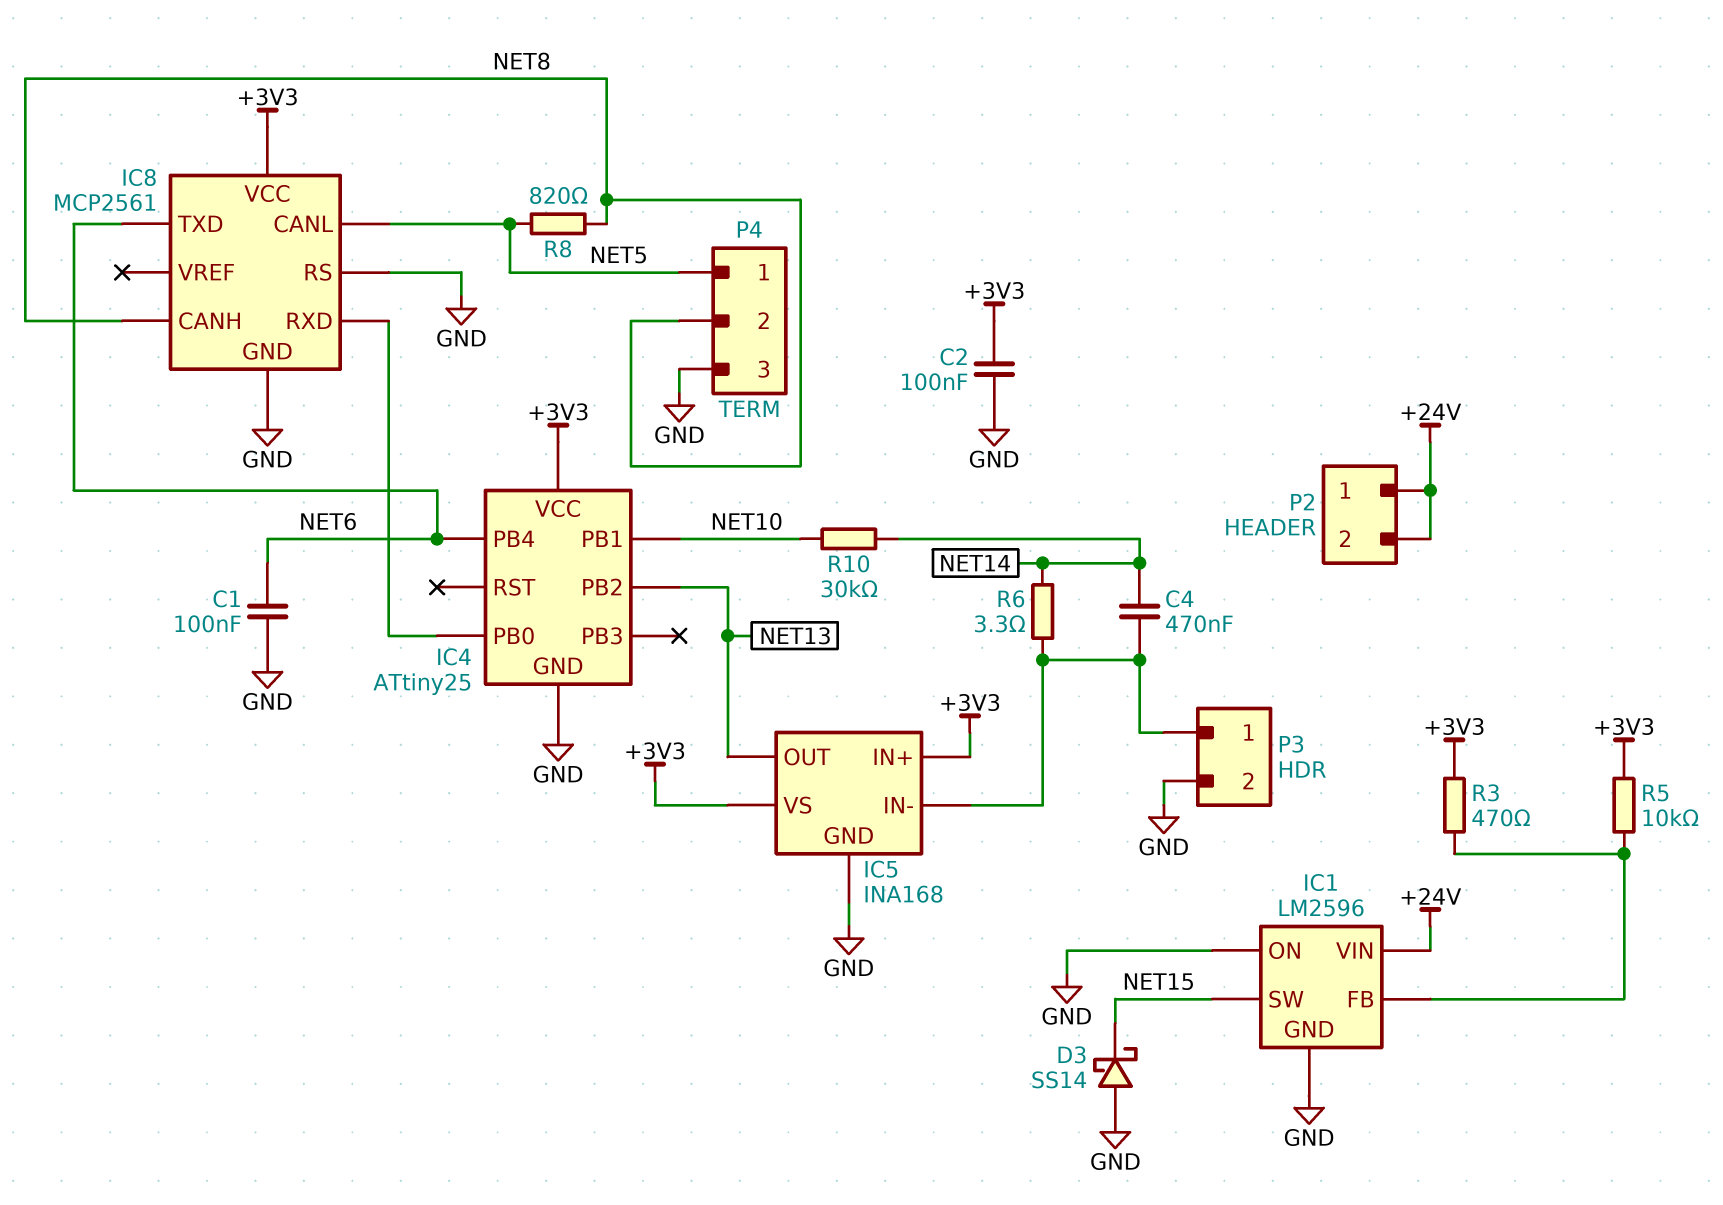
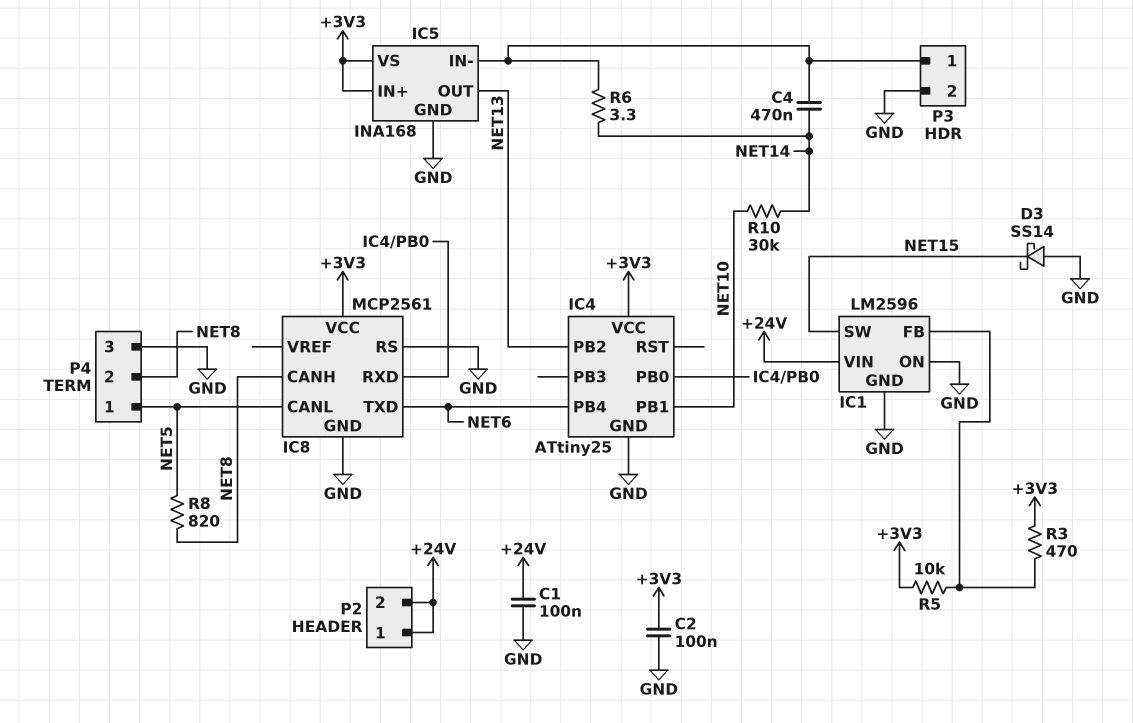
C1: 100nF (GND, NET6) -> 100nF (+24V, GND)

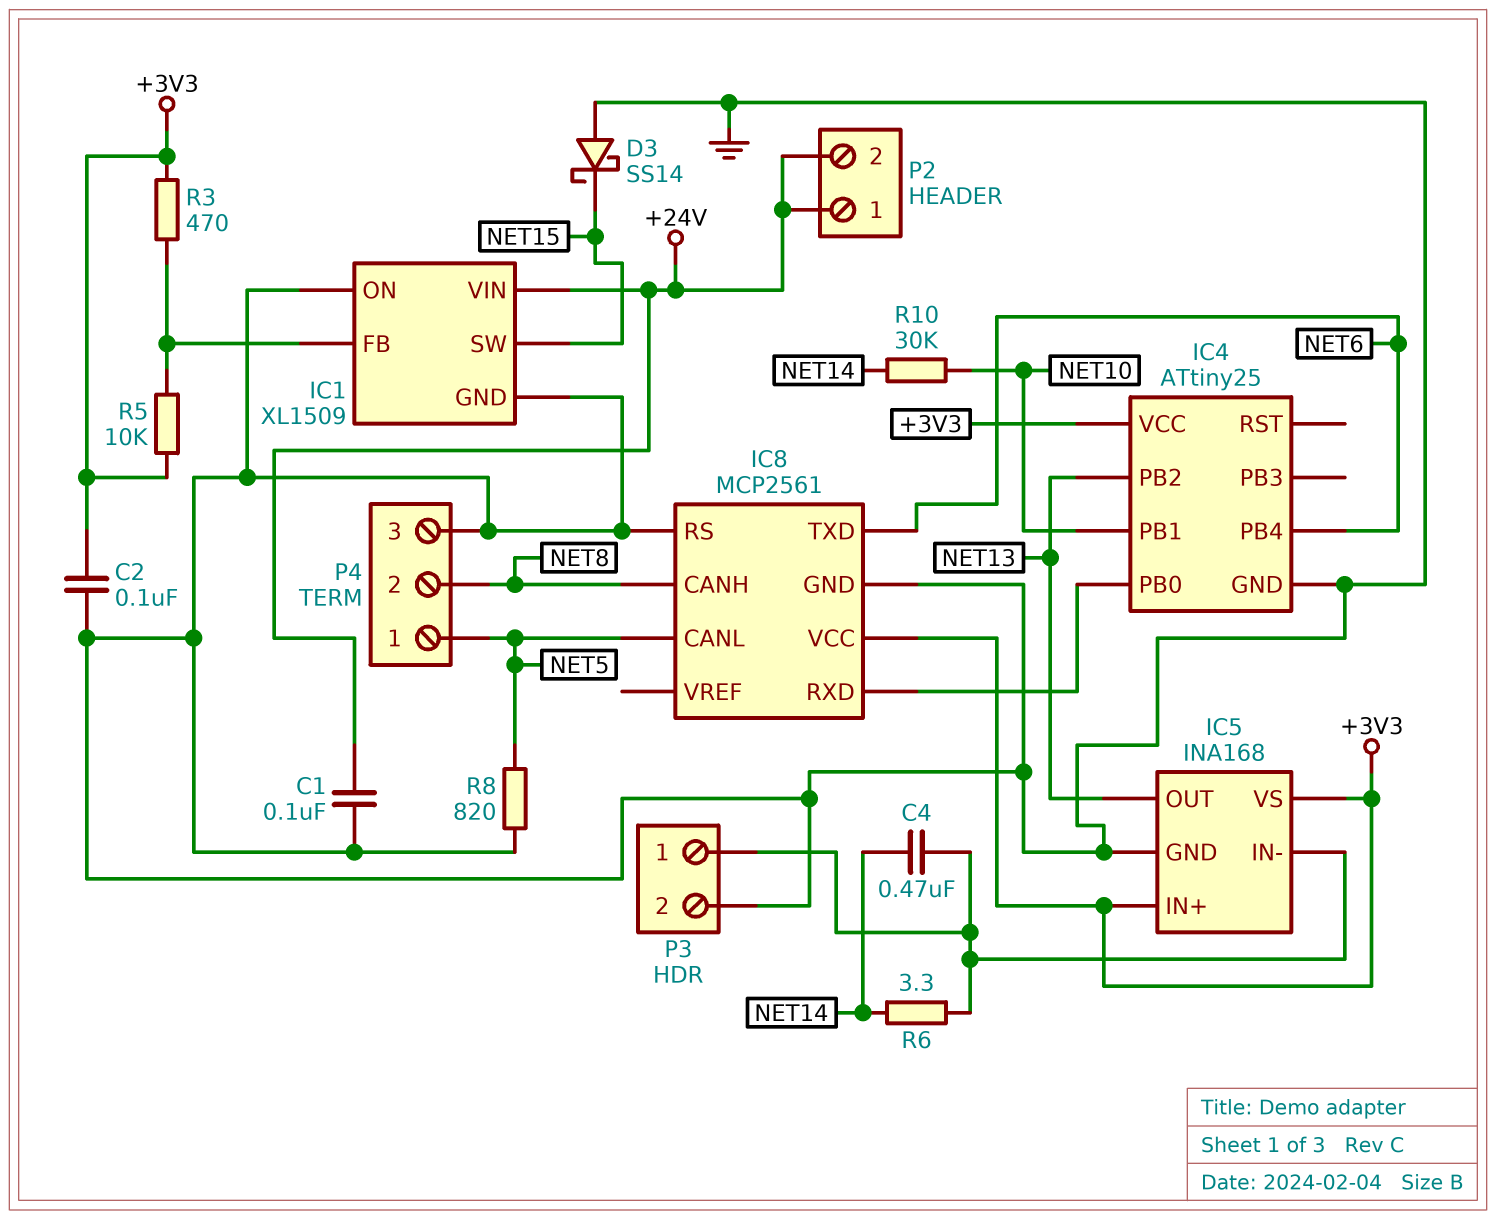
IC1: LM2596 -> XL1509
R8: 820 (NET5, NET8) -> 820 (GND, NET5)

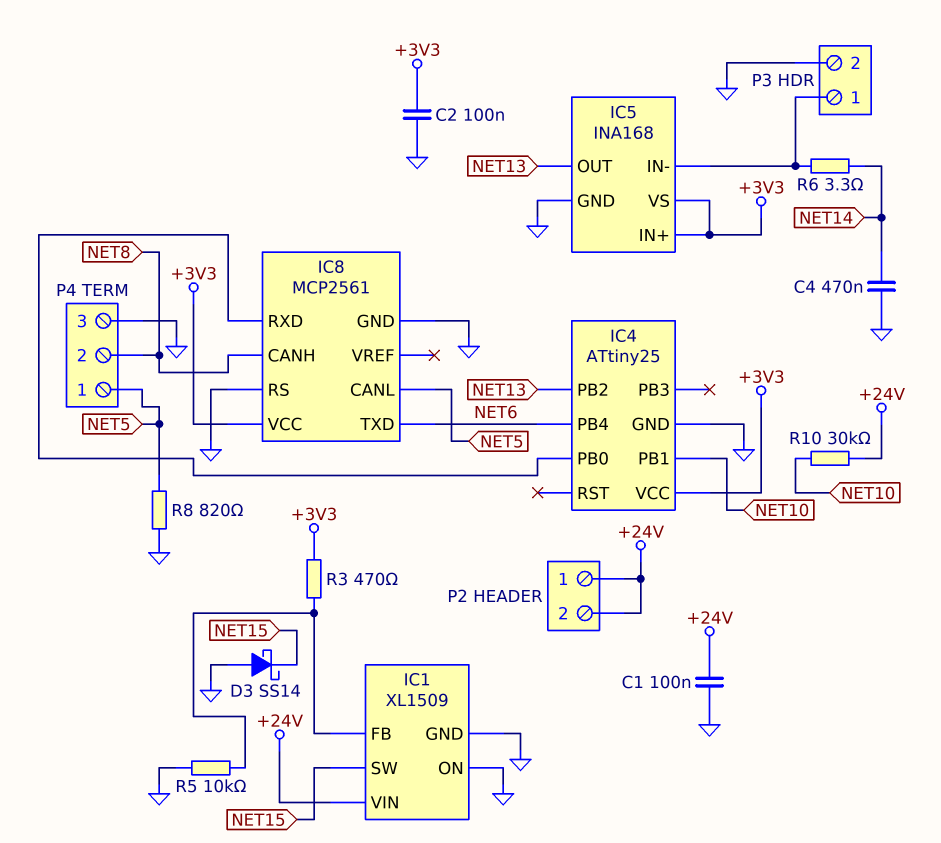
C4: 470nF (IC5/IN-, NET14) -> 470nF (GND, NET14)
R5: 10k (+3V3, IC1/FB) -> 10k (GND, IC1/FB)
R10: 30k (NET10, NET14) -> 30k (+24V, NET10)

